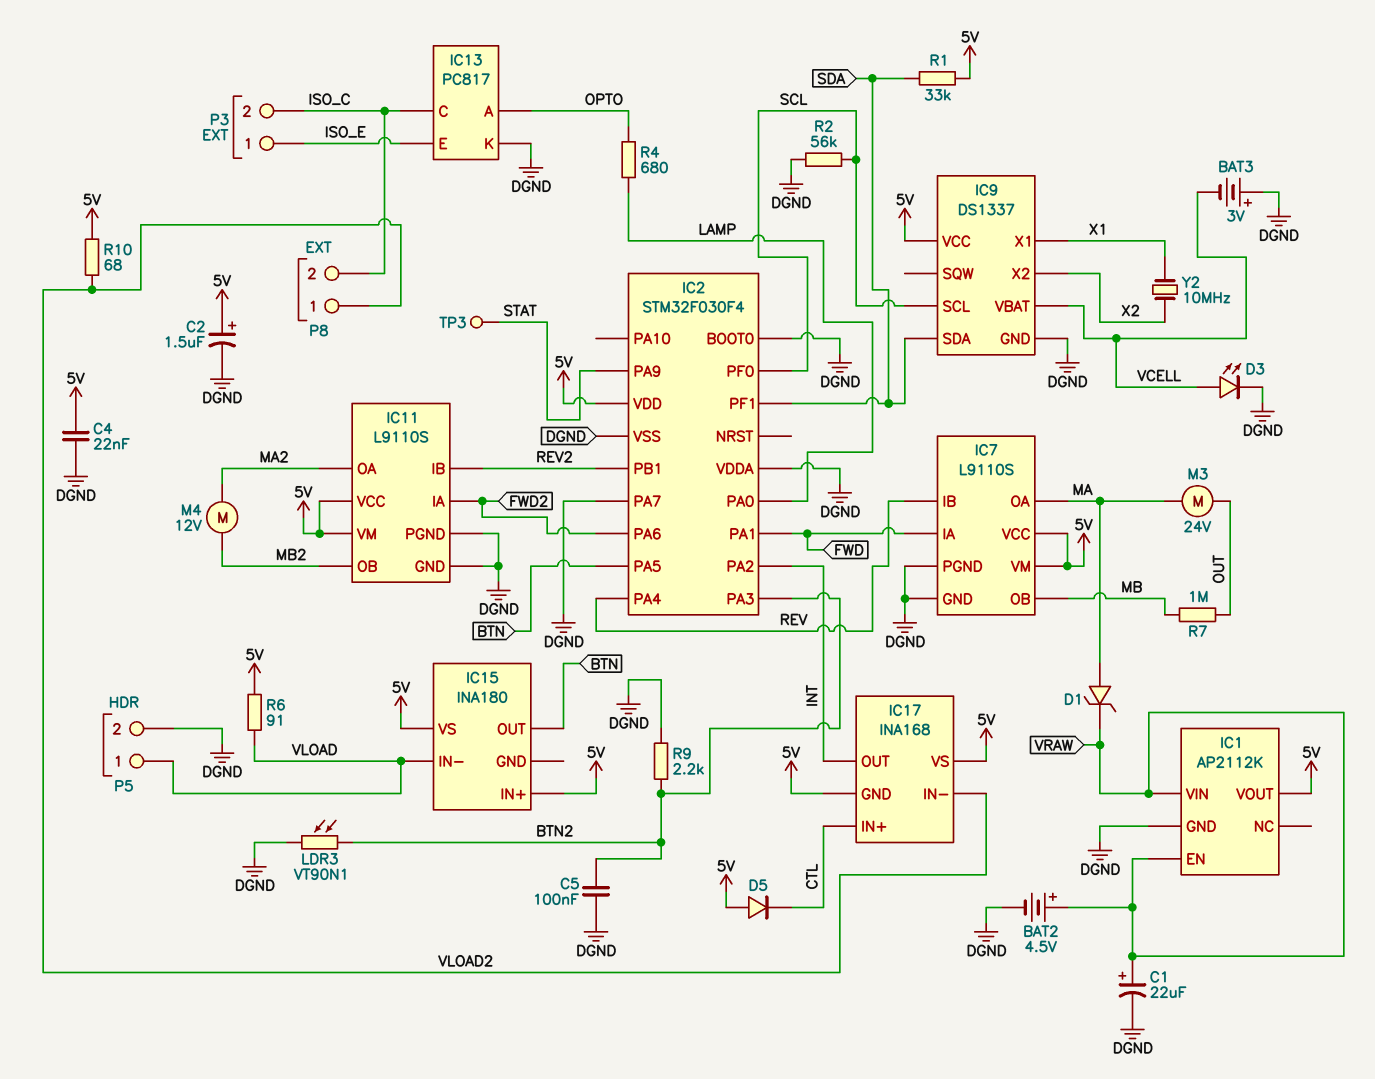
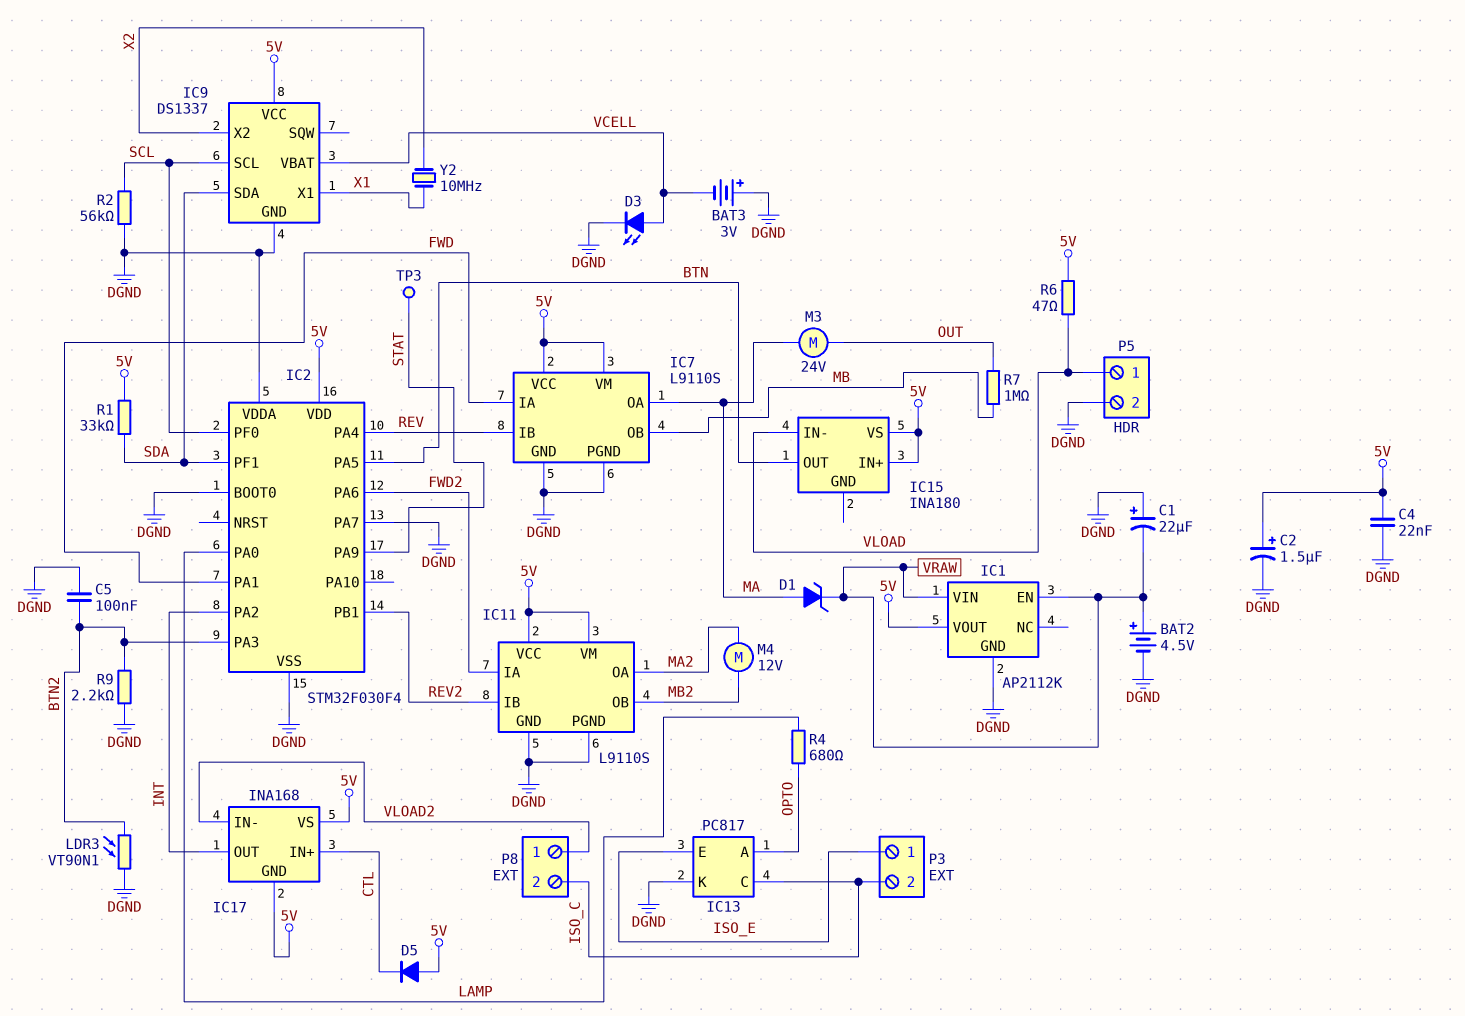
C1: 22uF (plus VRAW, minus DGND) -> 22uF (plus DGND, minus VRAW)
R6: 91 (5V, VLOAD) -> 47 (5V, VLOAD)
R10: 68 (5V, VLOAD2) -> none

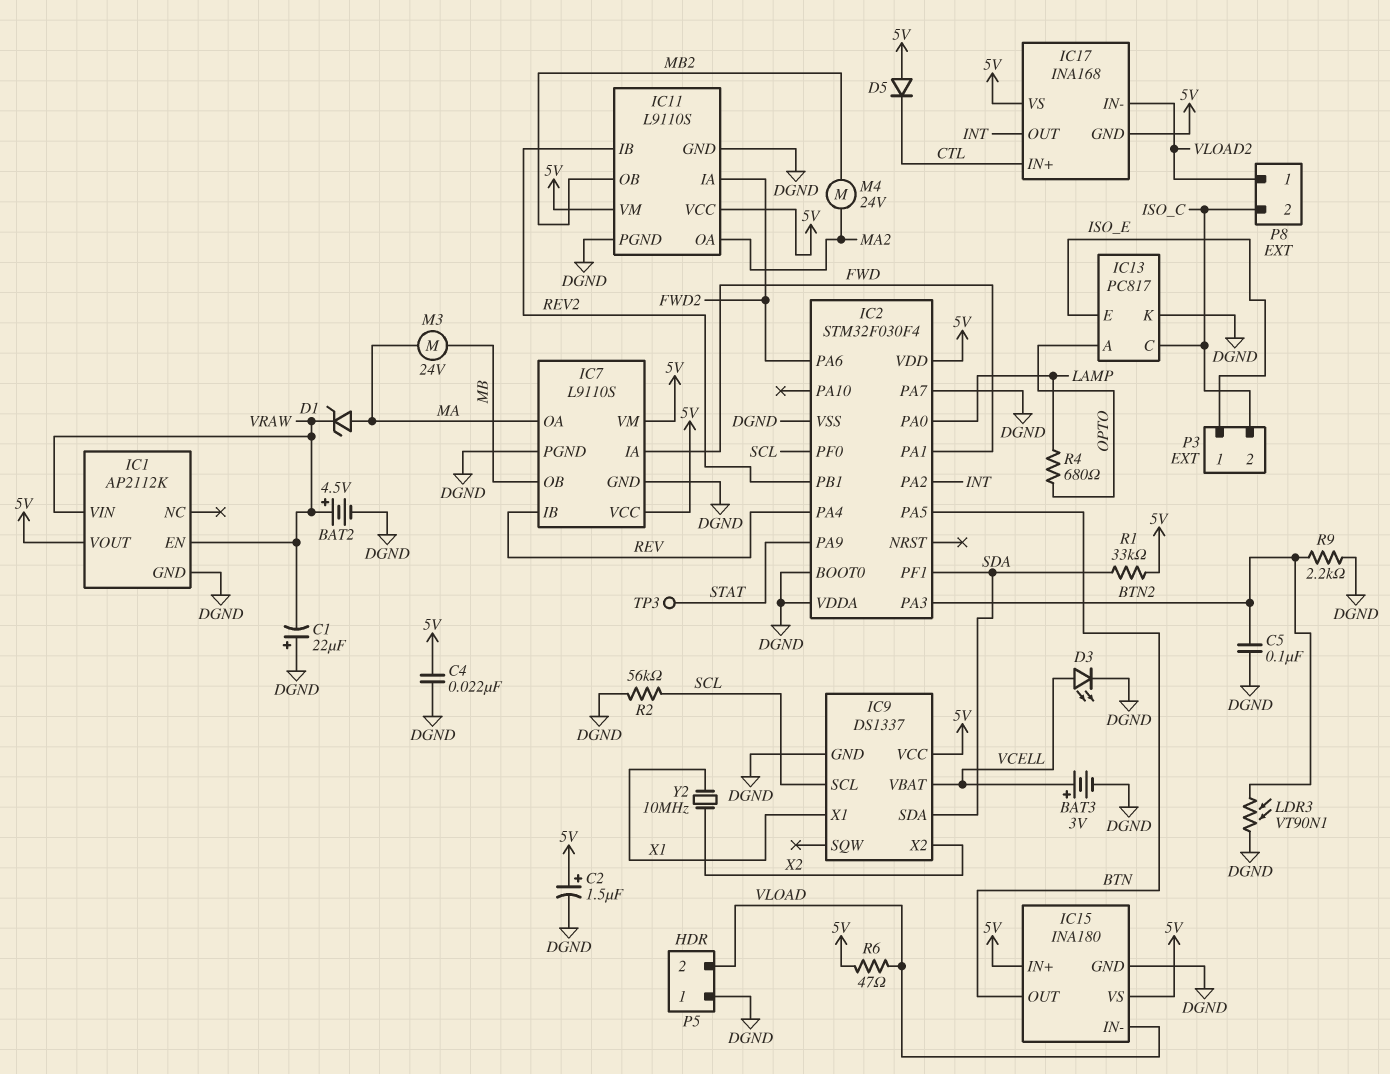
BAT3: 3V (plus DGND, minus VCELL) -> 3V (plus VCELL, minus DGND)
IC15 pin GND: none -> DGND
M3: motor 24V (MA, OUT) -> motor 24V (MA, MB)
M4: motor 12V (MA2, MB2) -> motor 24V (MA2, MB2)
P5 pin 1: VLOAD -> DGND
P5 pin 2: DGND -> VLOAD
R7: 1M (MB, OUT) -> none

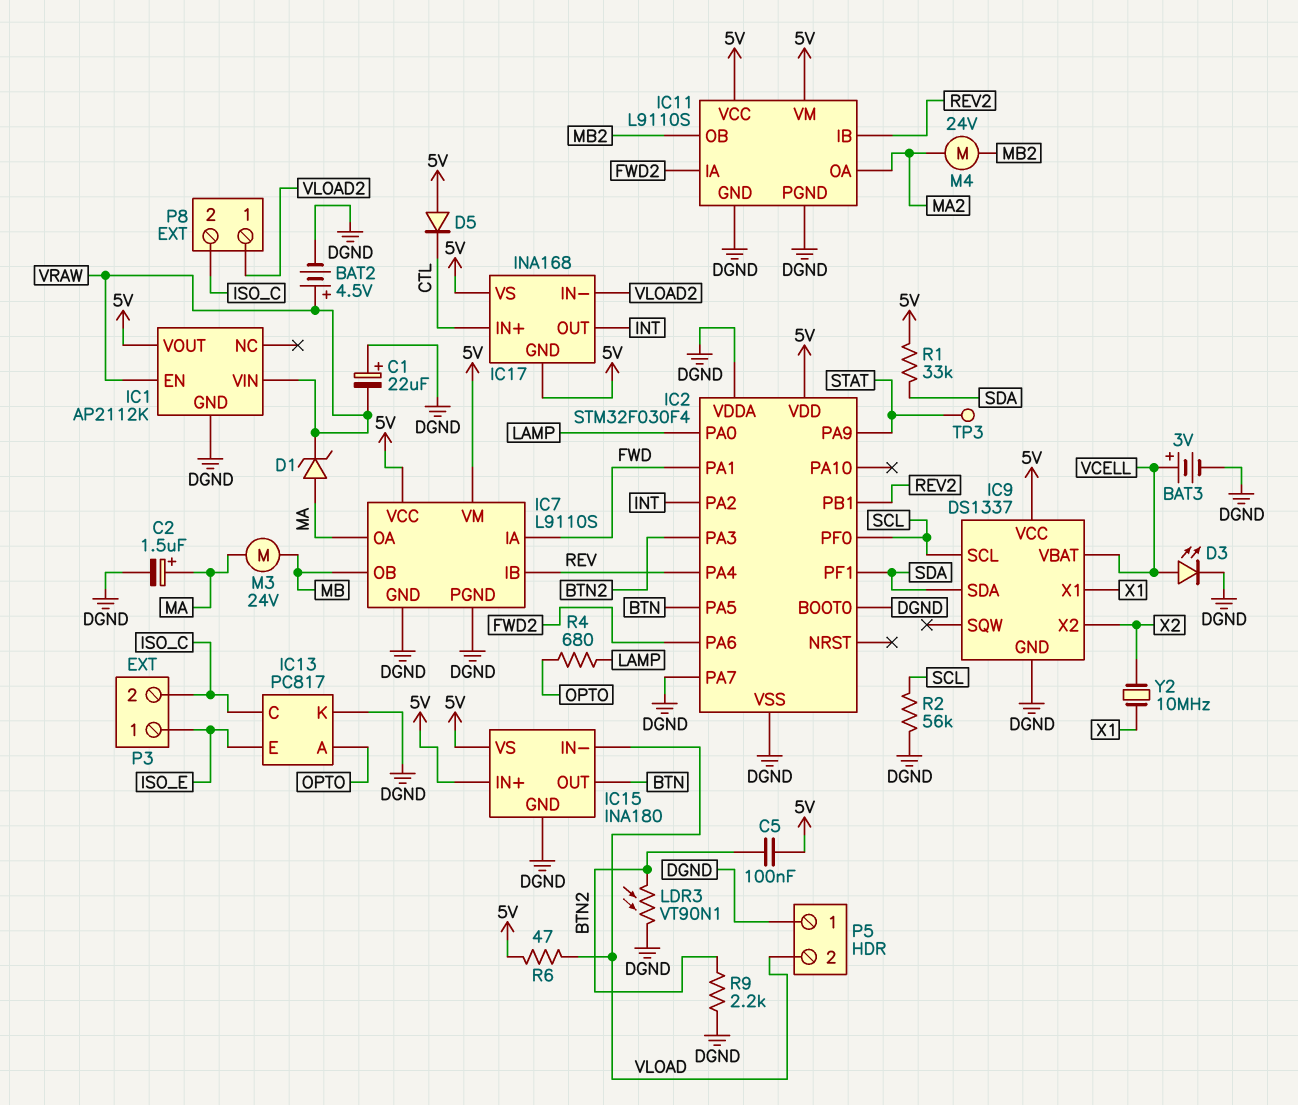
C2: 1.5uF (plus 5V, minus DGND) -> 1.5uF (plus MA, minus DGND)
C4: 22nF (5V, DGND) -> none
C5: 100nF (BTN2, DGND) -> 100nF (5V, BTN2)

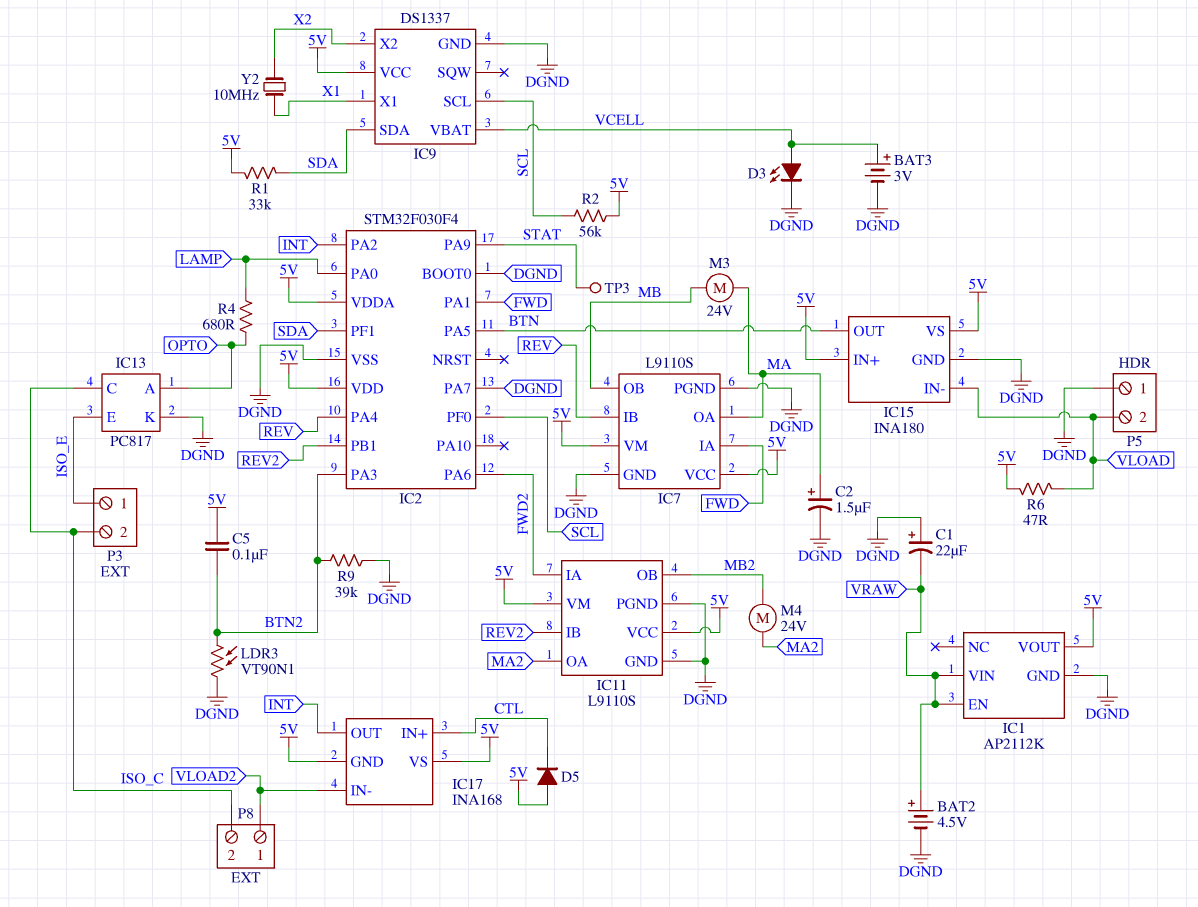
D1: zener (A MA, K VRAW) -> none
IC2 pin VDDA: DGND -> 5V
R2: 56k (DGND, SCL) -> 56k (5V, SCL)
R9: 2.2k (BTN2, DGND) -> 39k (BTN2, DGND)

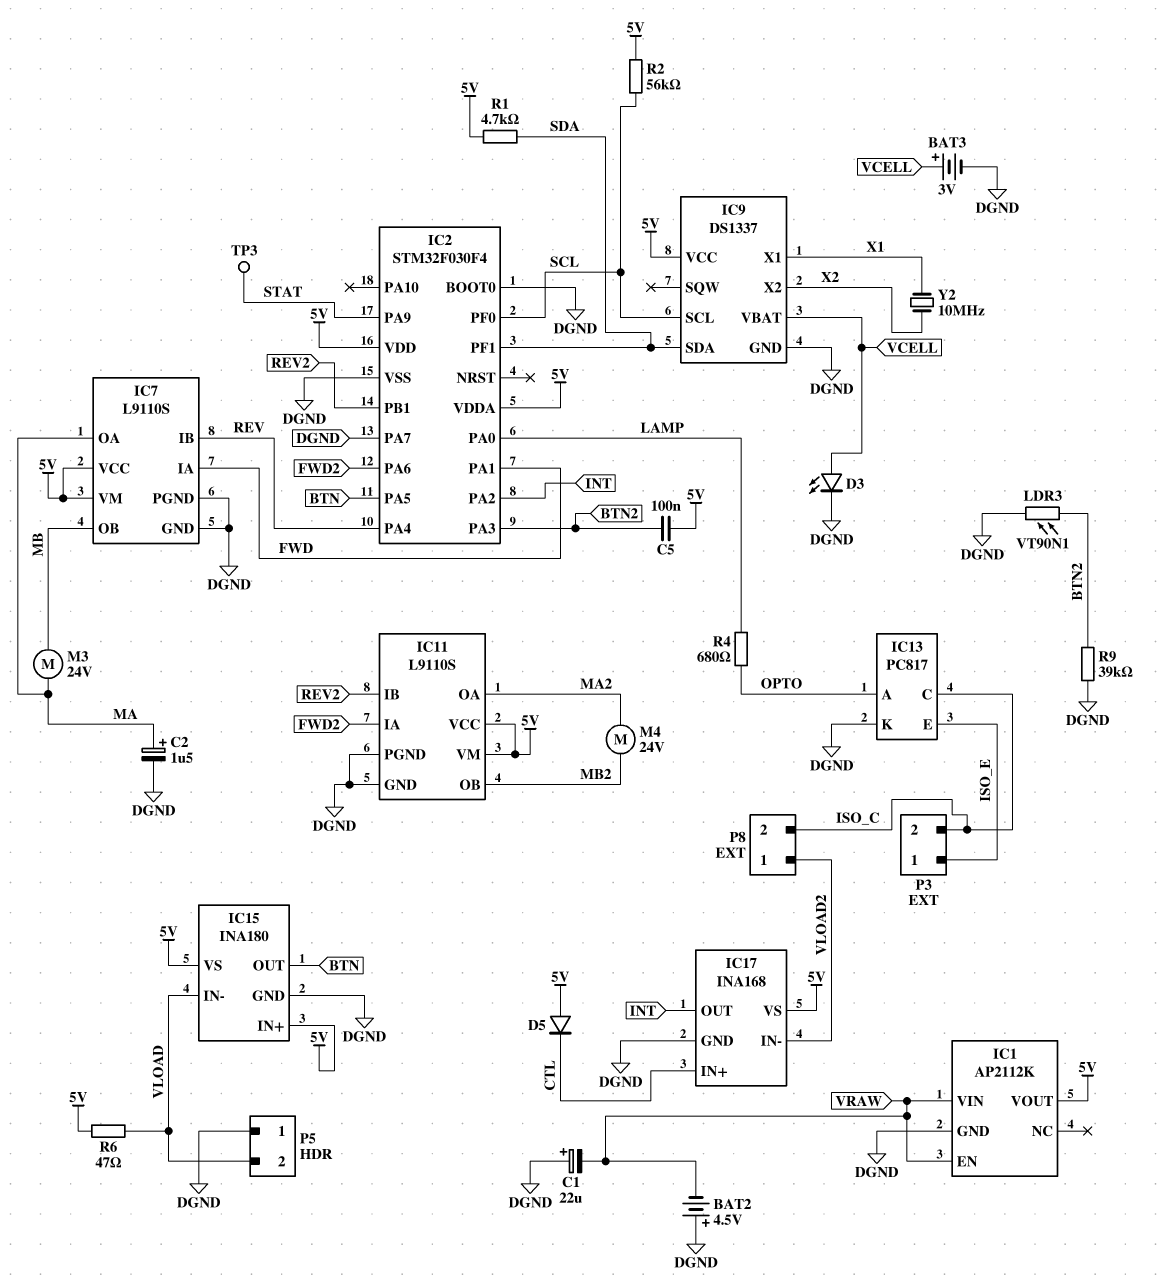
BAT2: 4.5V (plus VRAW, minus DGND) -> 4.5V (plus DGND, minus VRAW)
IC17 pin GND: 5V -> DGND
R1: 33k (5V, SDA) -> 4.7k (5V, SDA)

